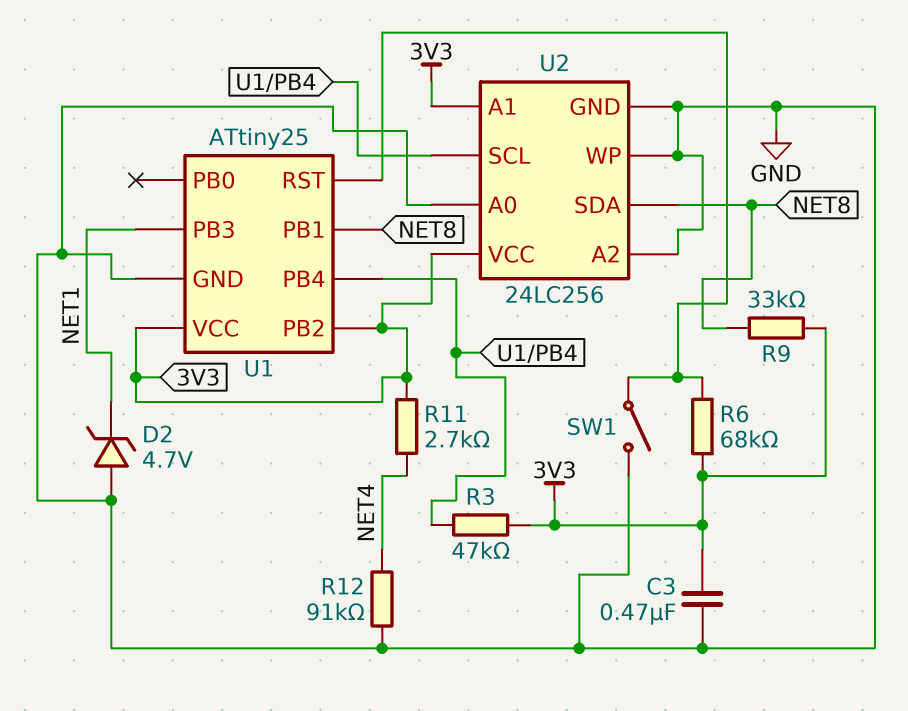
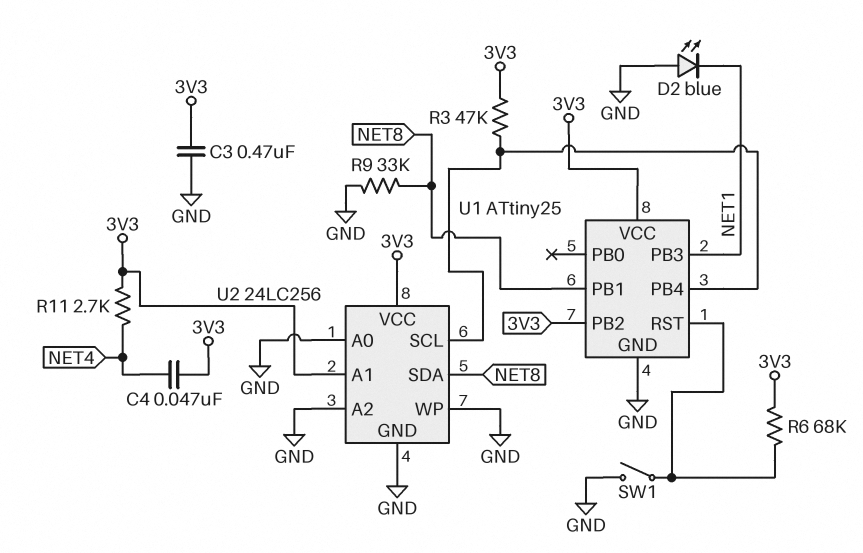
C4: none -> 47nF (3V3, NET4)
D2: zener 4.7V (A GND, K NET1) -> LED blue (A GND, K NET1)
R9: 33k (3V3, NET8) -> 33k (GND, NET8)
R12: 91k (GND, NET4) -> none

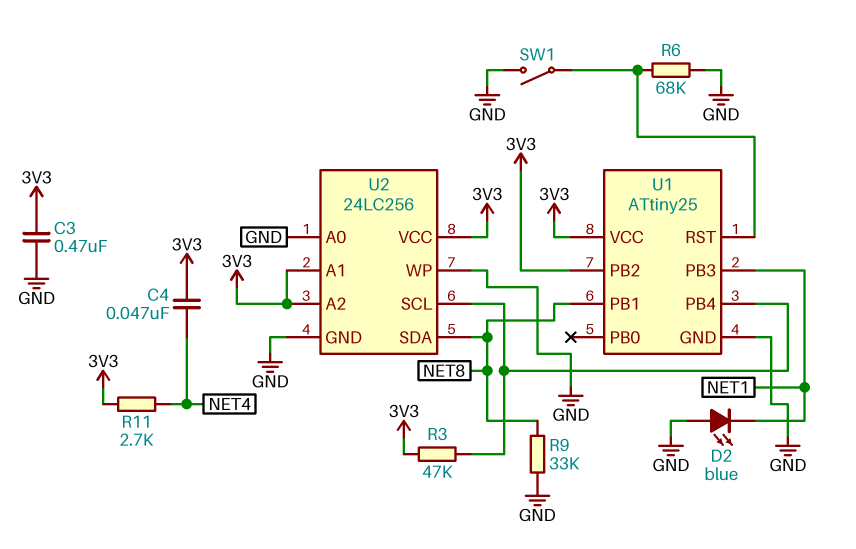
R6: 68k (3V3, U1/RST) -> 68k (GND, U1/RST)
U2 pin A2: GND -> 3V3

